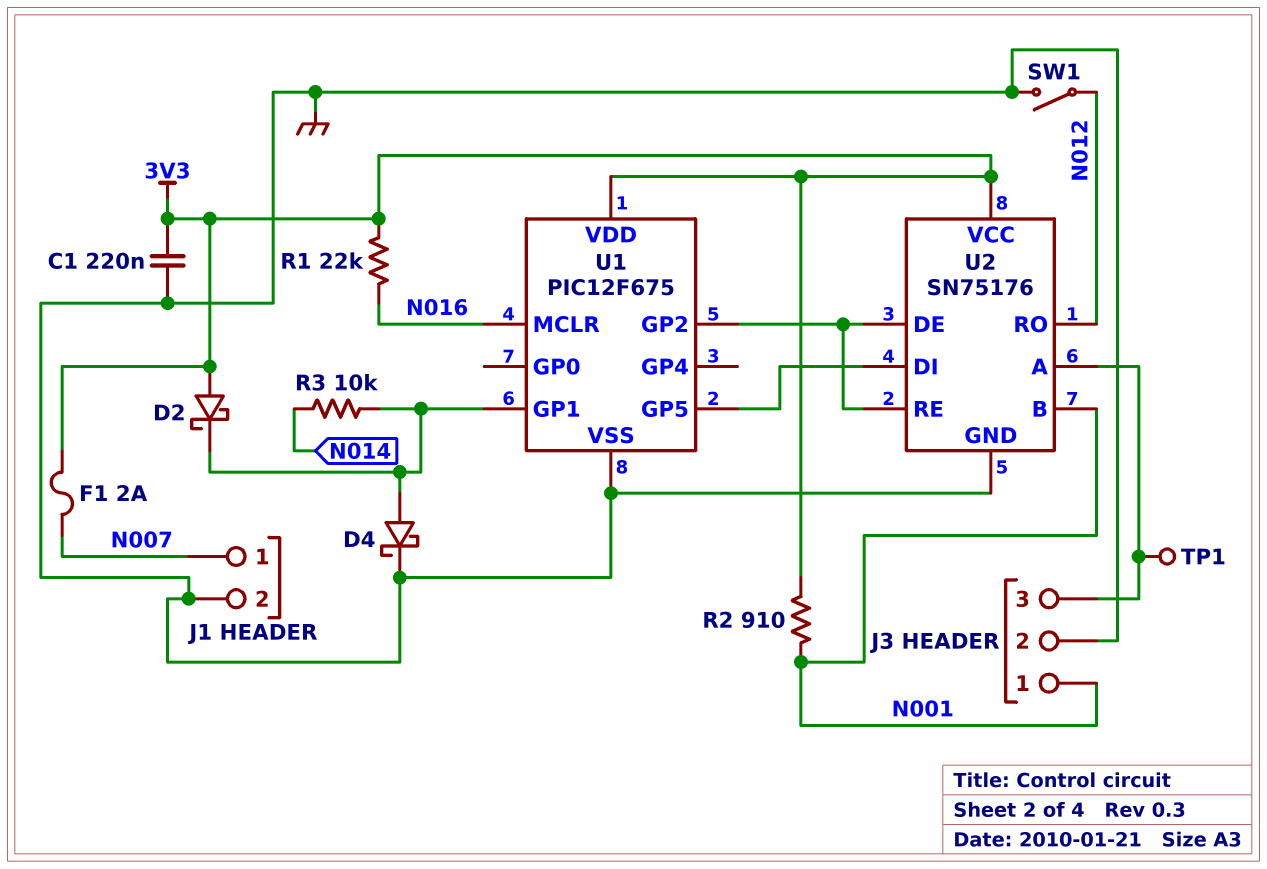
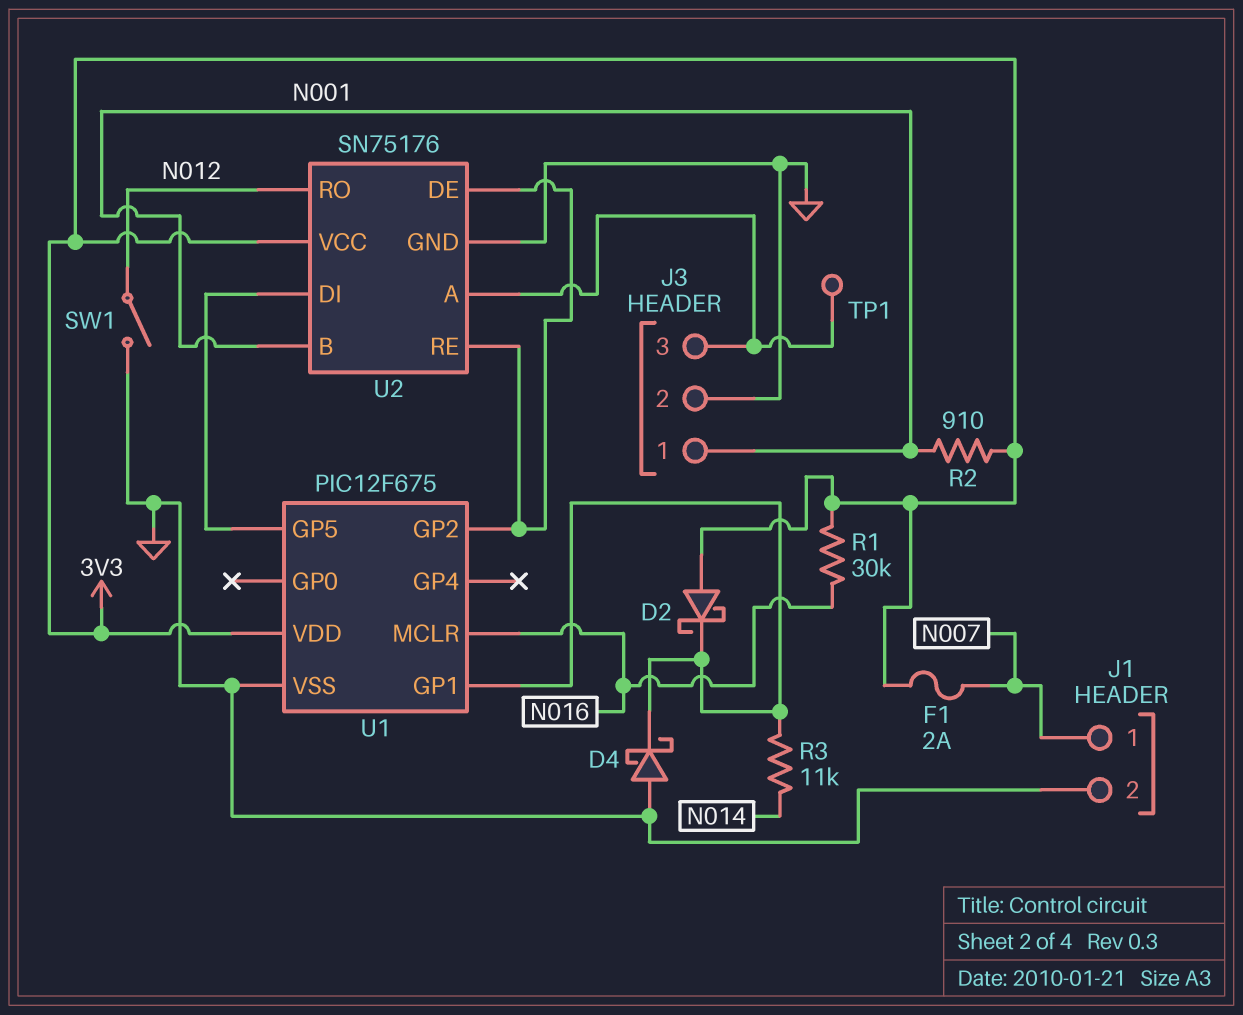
C1: 220nF (3V3, GND) -> none
D4: schottky (A U1/GP1, K GND) -> schottky (A GND, K U1/GP1)
R1: 22k (3V3, N016) -> 30k (3V3, N016)
R3: 10k (N014, U1/GP1) -> 11k (N014, U1/GP1)

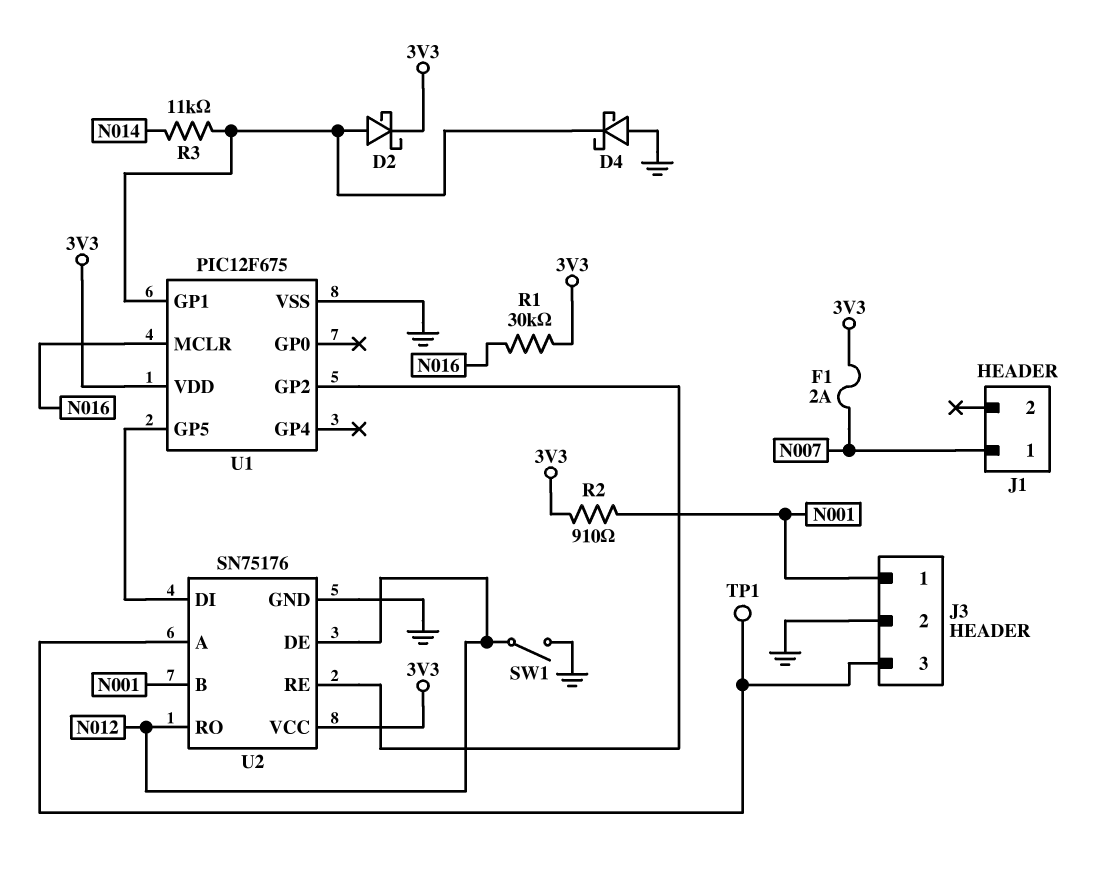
D2: schottky (A 3V3, K U1/GP1) -> schottky (A U1/GP1, K 3V3)
J1 pin 2: GND -> none
U2 pin DE: U1/GP2 -> N012

